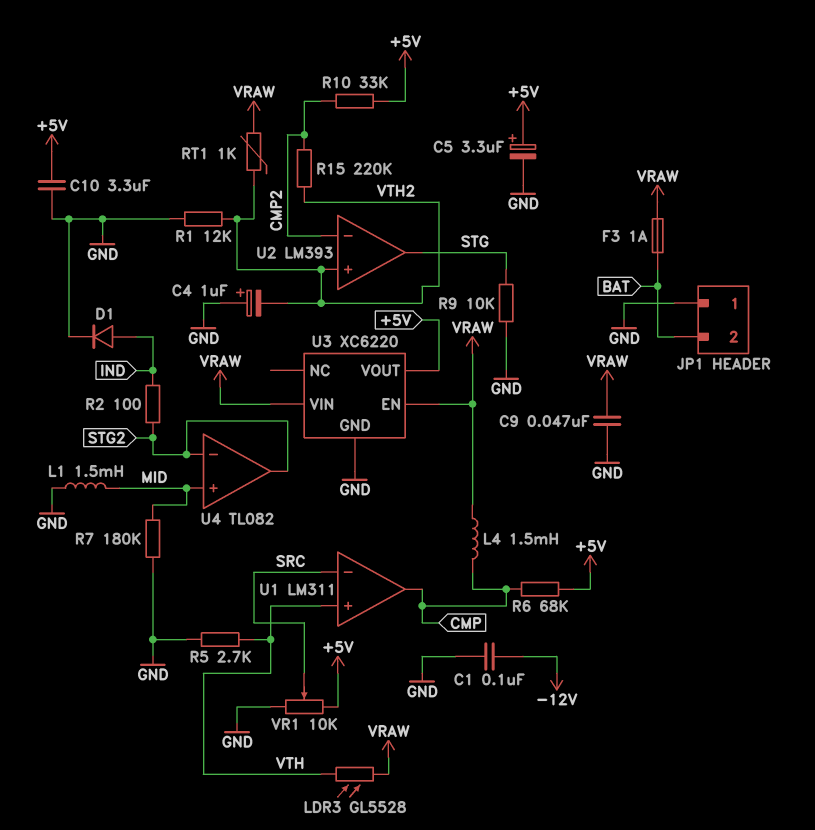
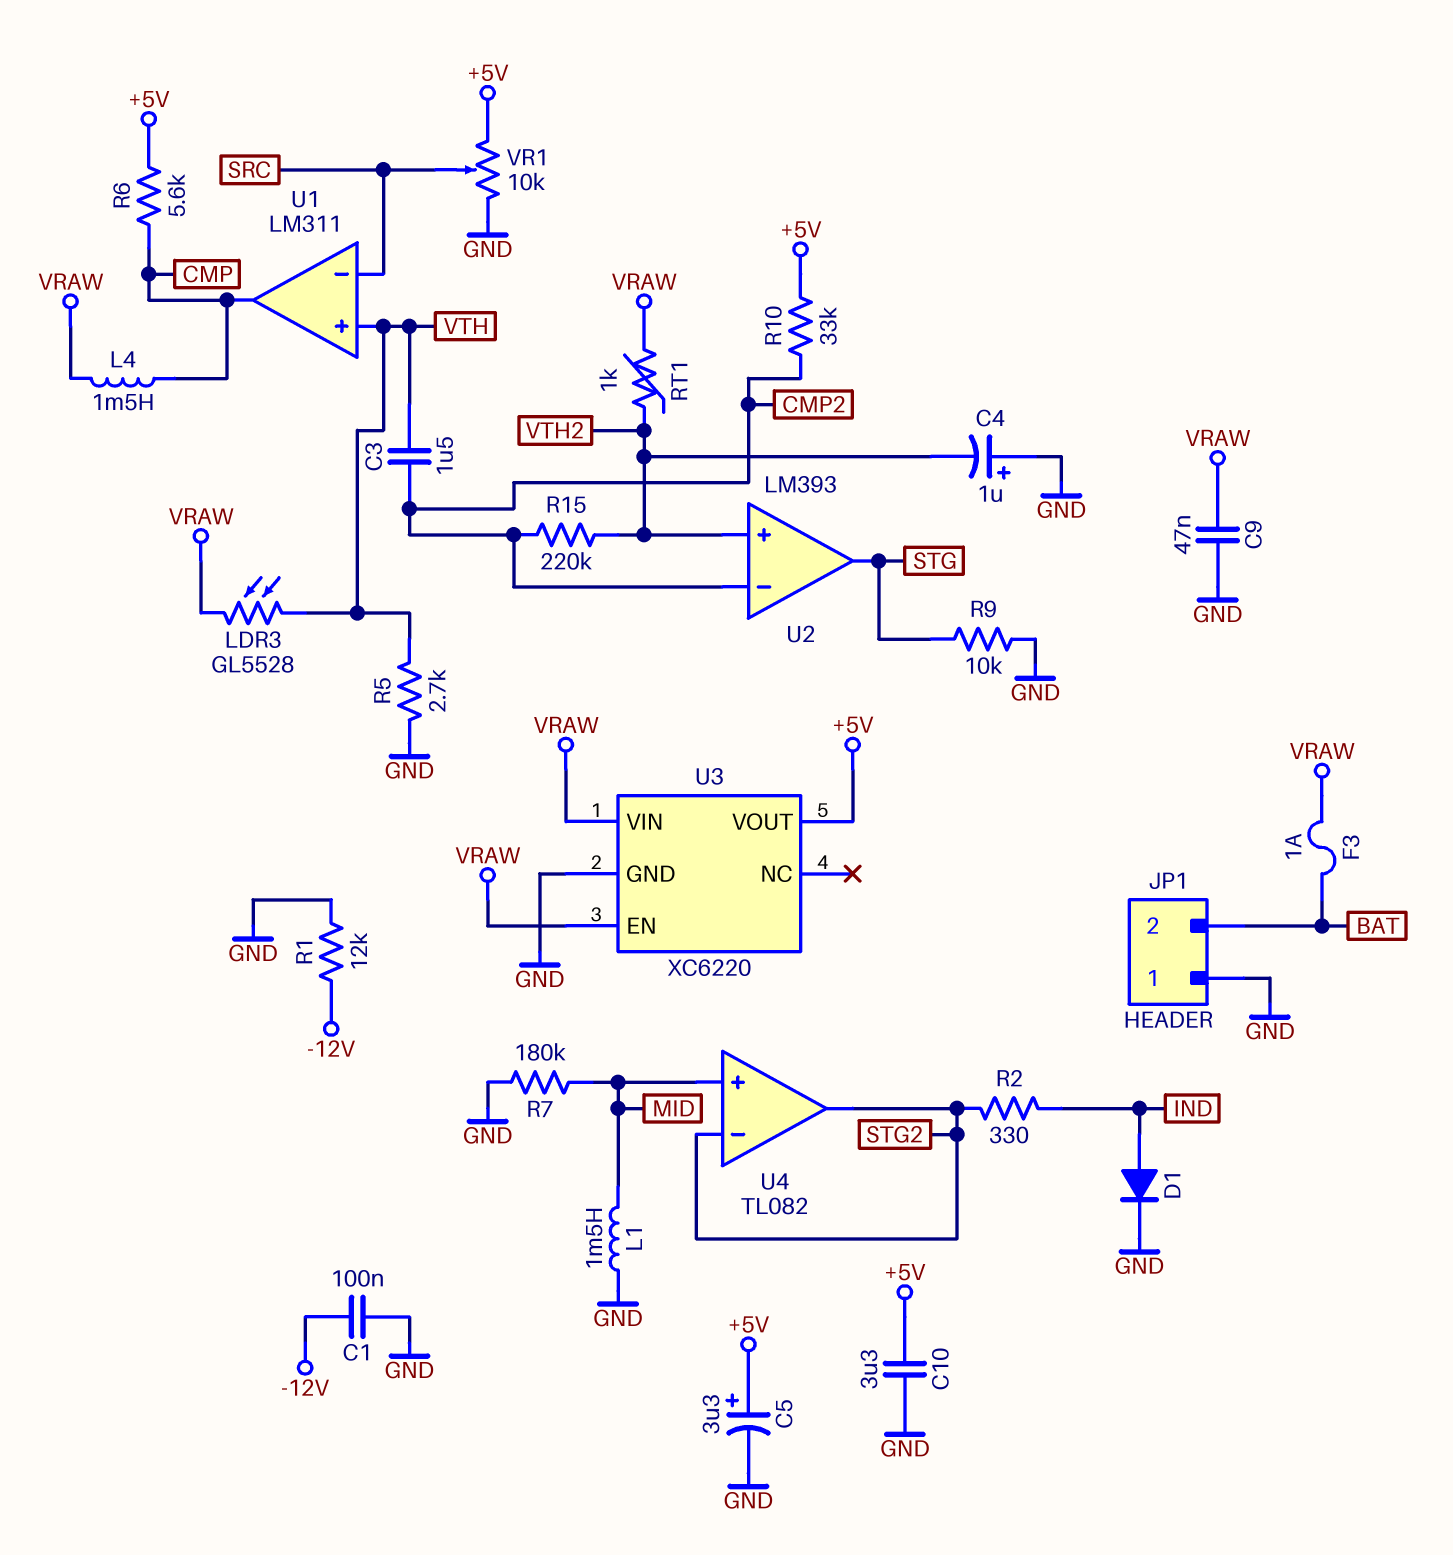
C3: none -> 1.5uF (CMP2, VTH)
R1: 12k (GND, VTH2) -> 12k (-12V, GND)
R2: 100 (IND, STG2) -> 330 (IND, STG2)
R6: 68k (+5V, CMP) -> 5.6k (+5V, CMP)

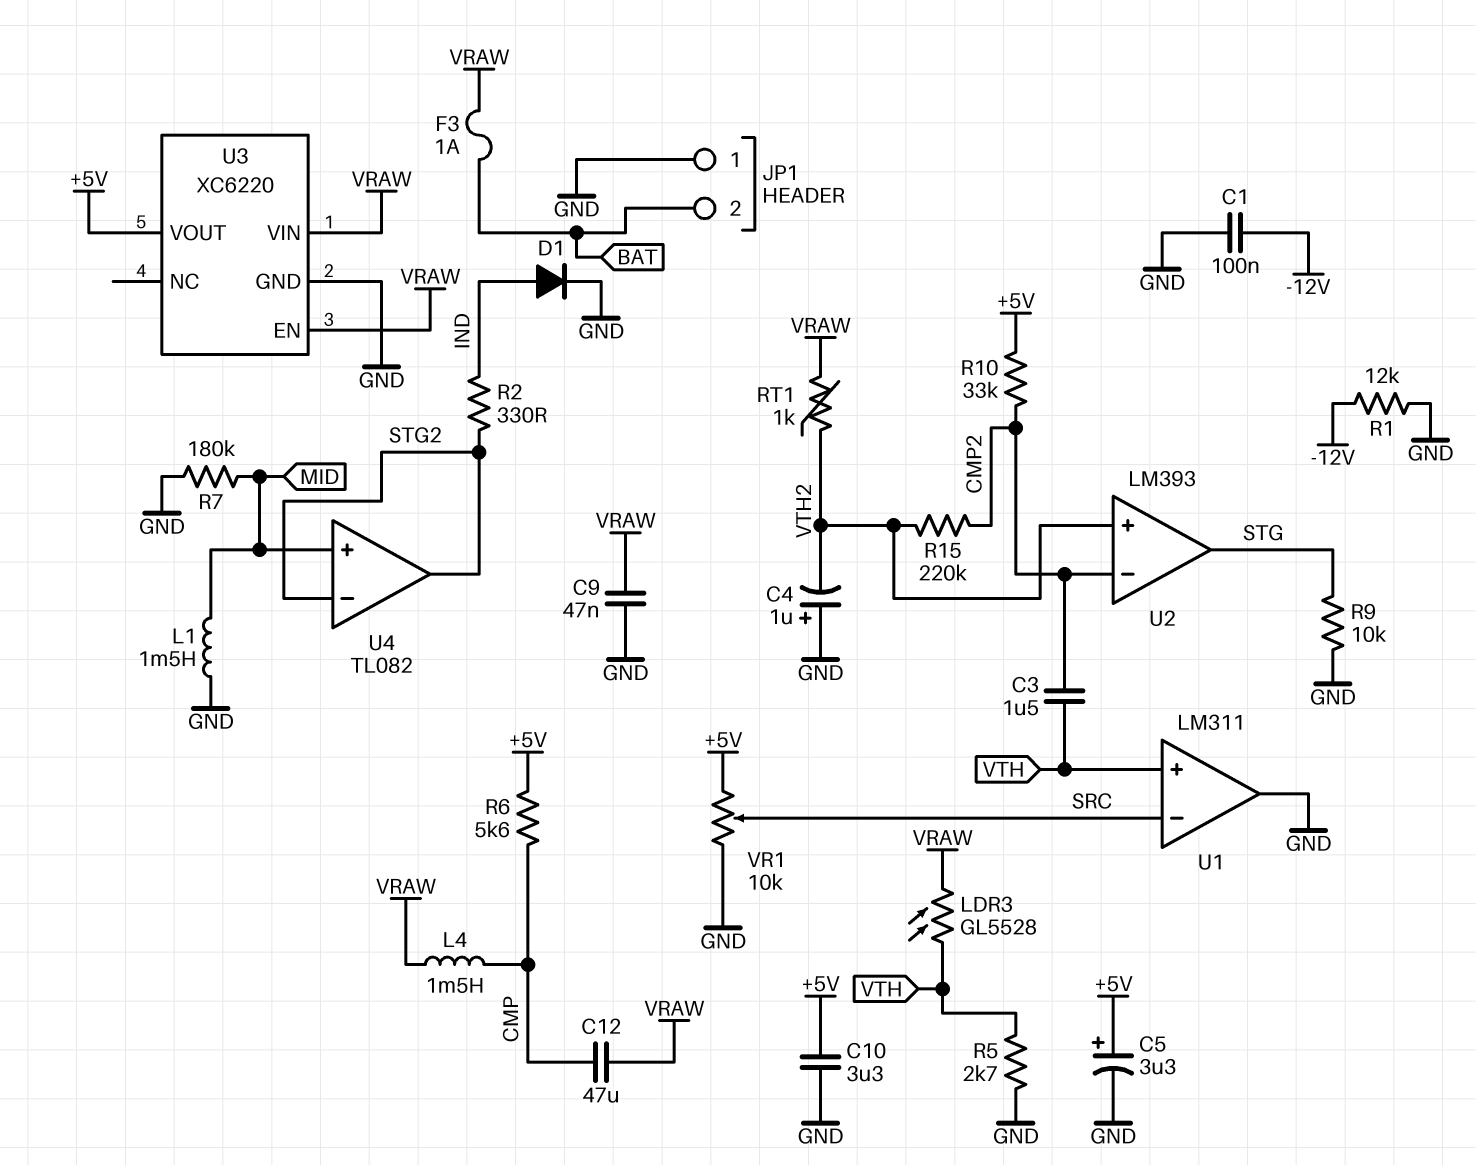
C12: none -> 47uF (CMP, VRAW)
U1 pin out: CMP -> GND

